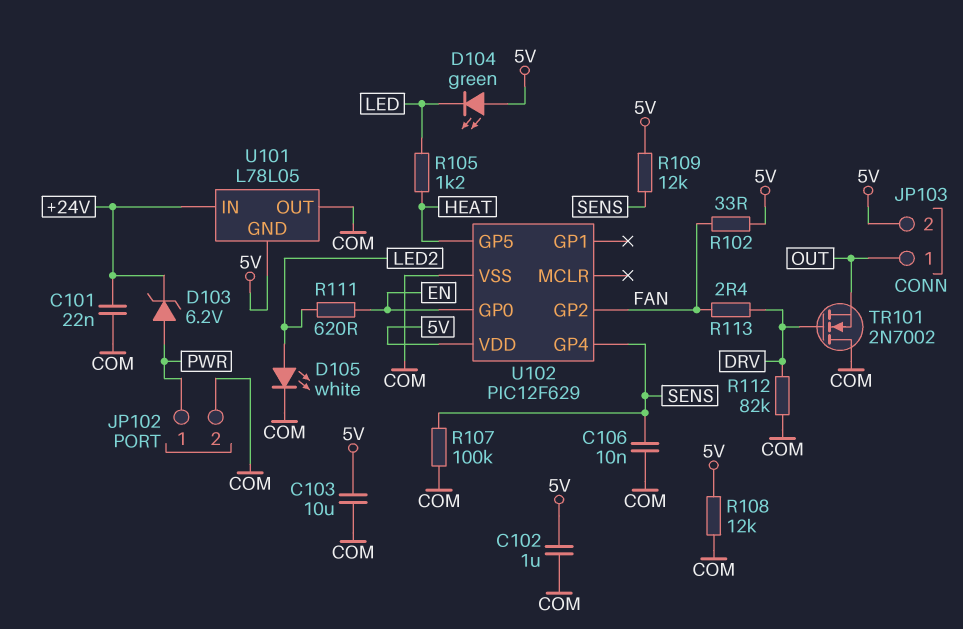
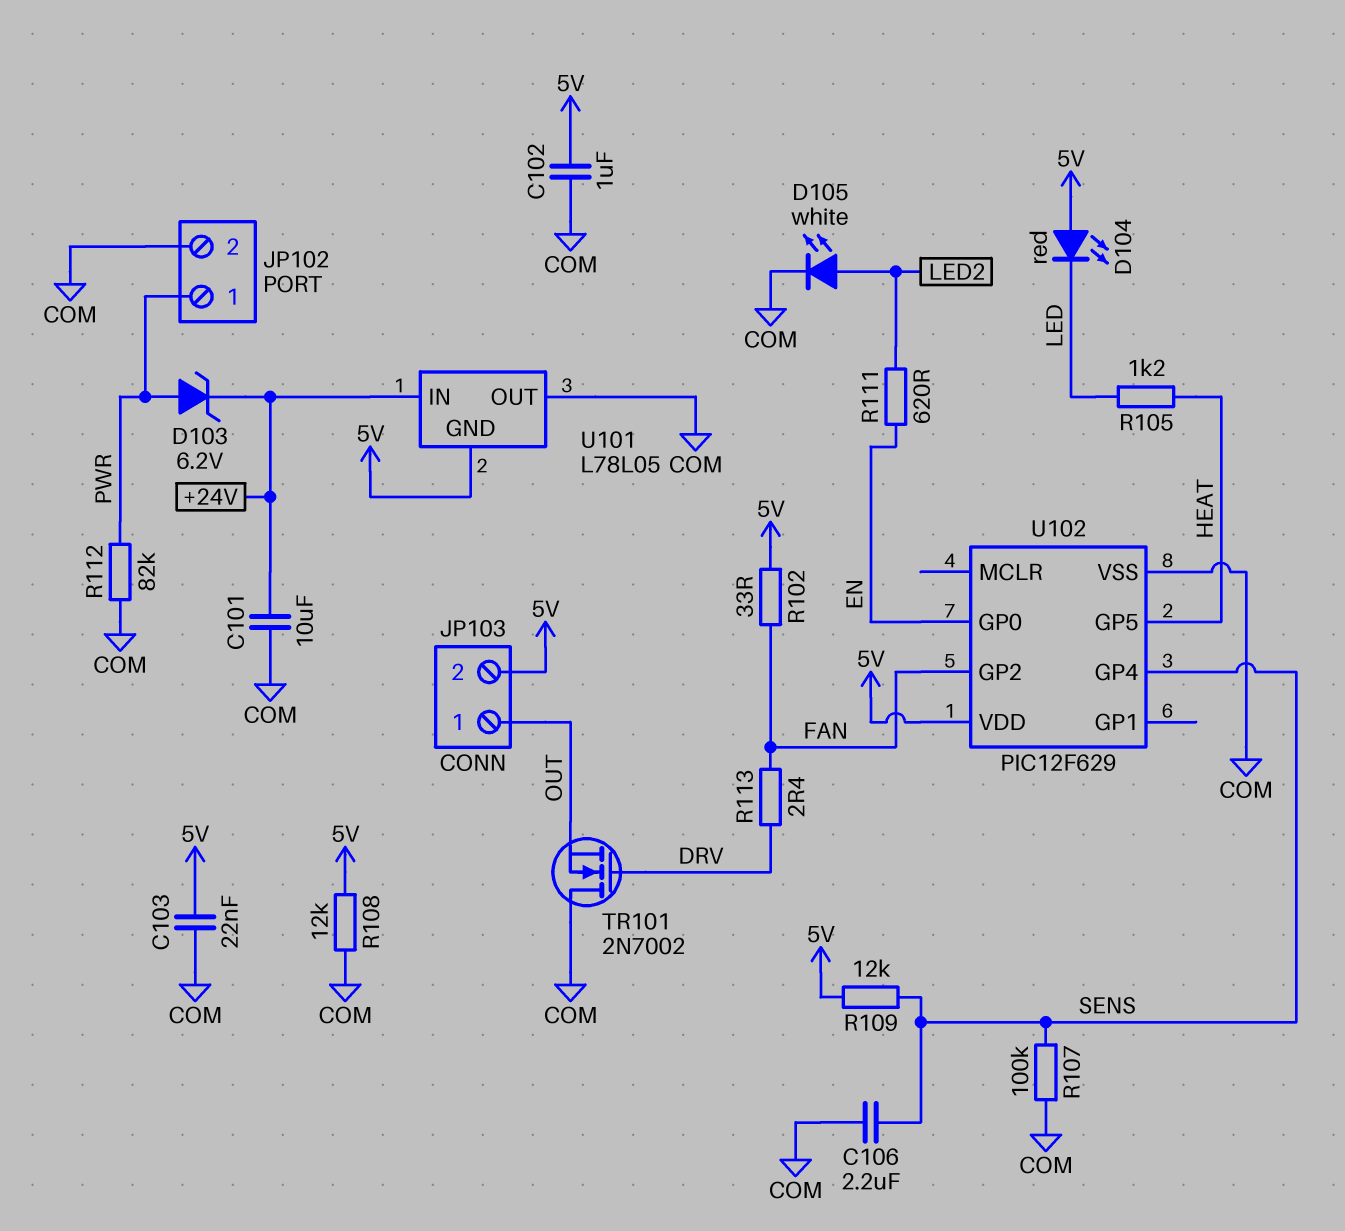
C101: 22nF (+24V, COM) -> 10uF (+24V, COM)
C103: 10uF (5V, COM) -> 22nF (5V, COM)
C106: 10nF (COM, SENS) -> 2.2uF (COM, SENS)
D104: LED green (A 5V, K LED) -> LED red (A 5V, K LED)
R112: 82k (COM, DRV) -> 82k (COM, PWR)

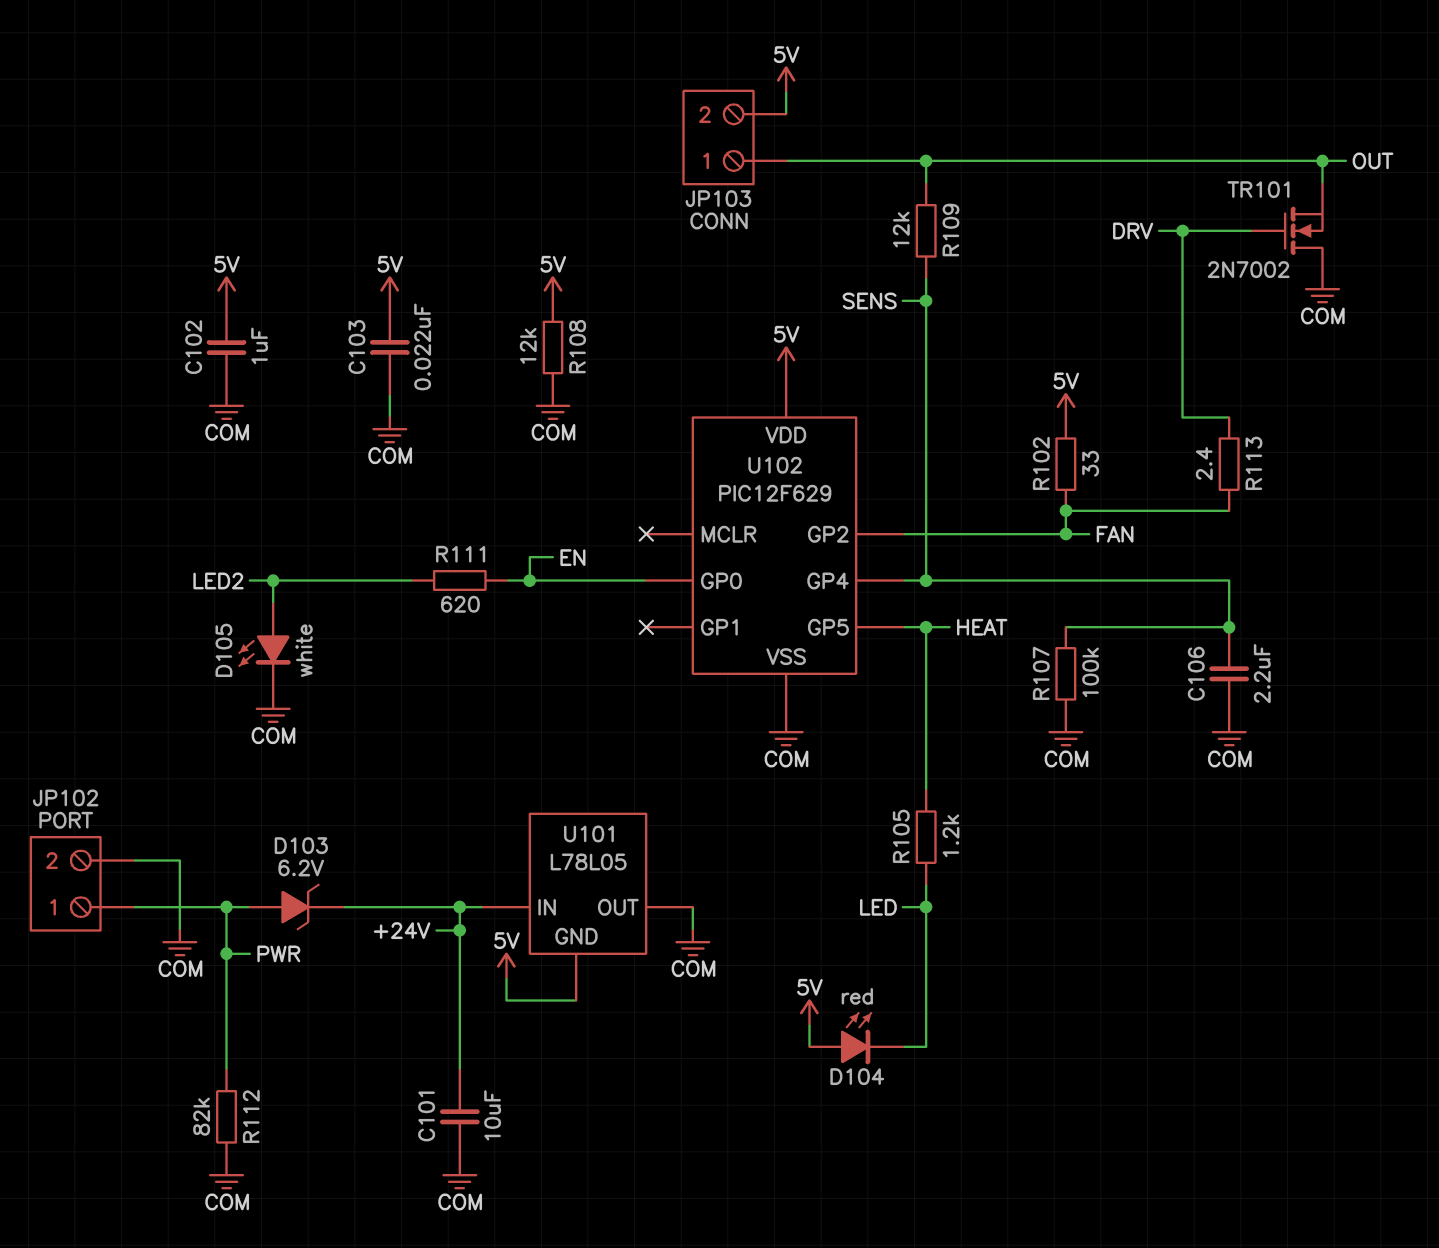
R109: 12k (5V, SENS) -> 12k (OUT, SENS)

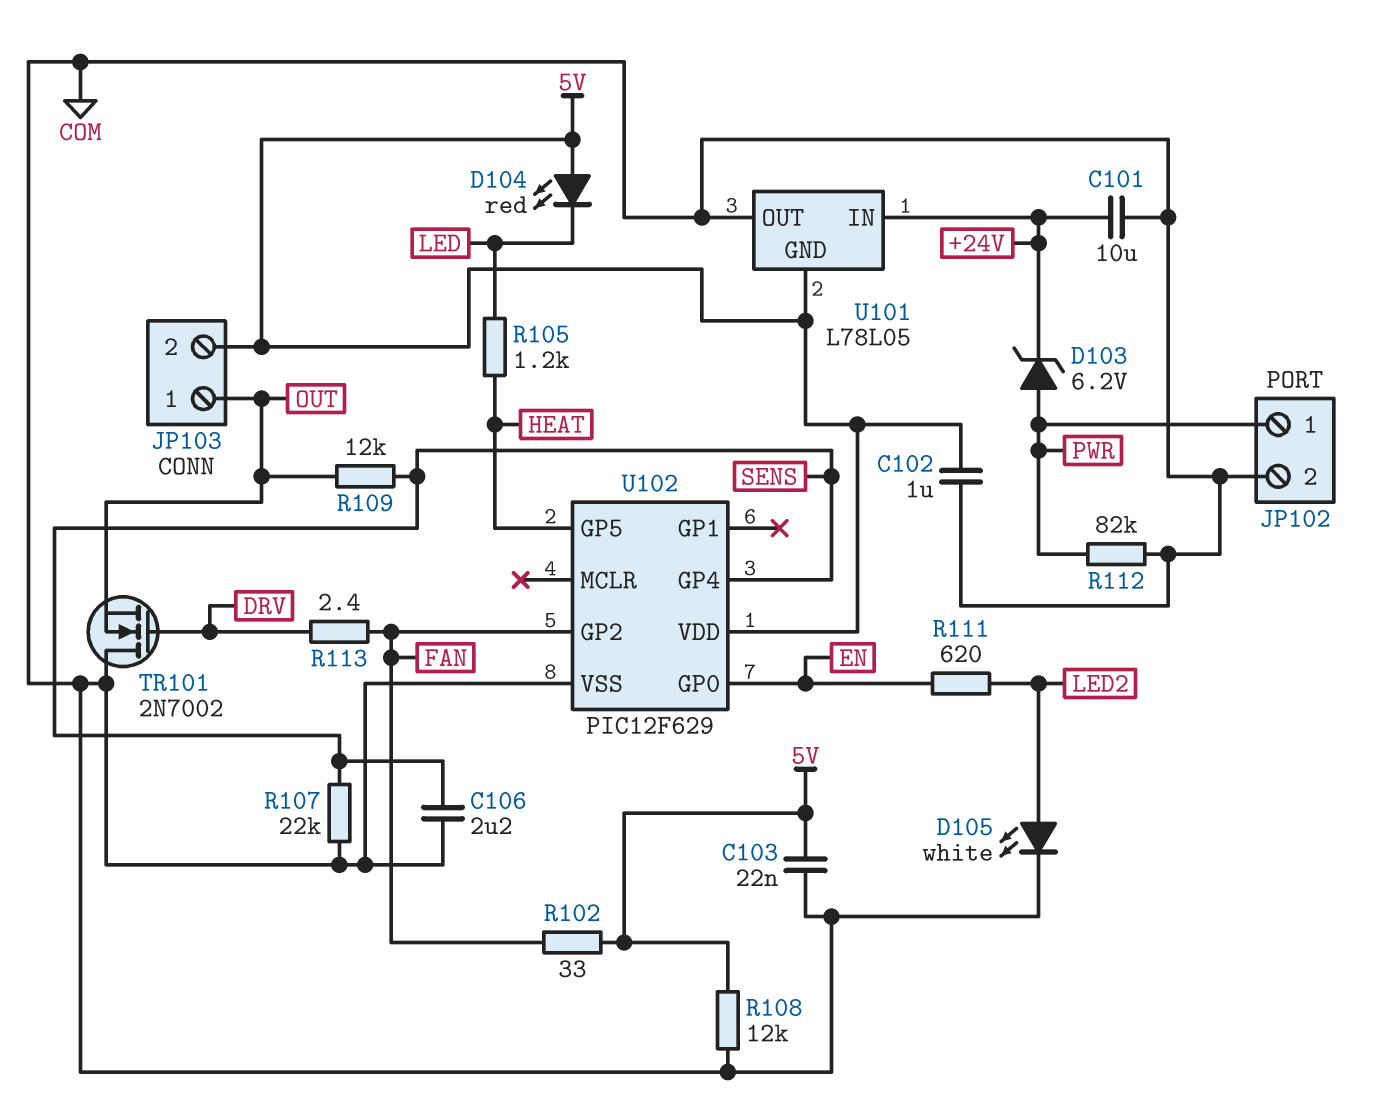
R107: 100k (COM, SENS) -> 22k (COM, SENS)

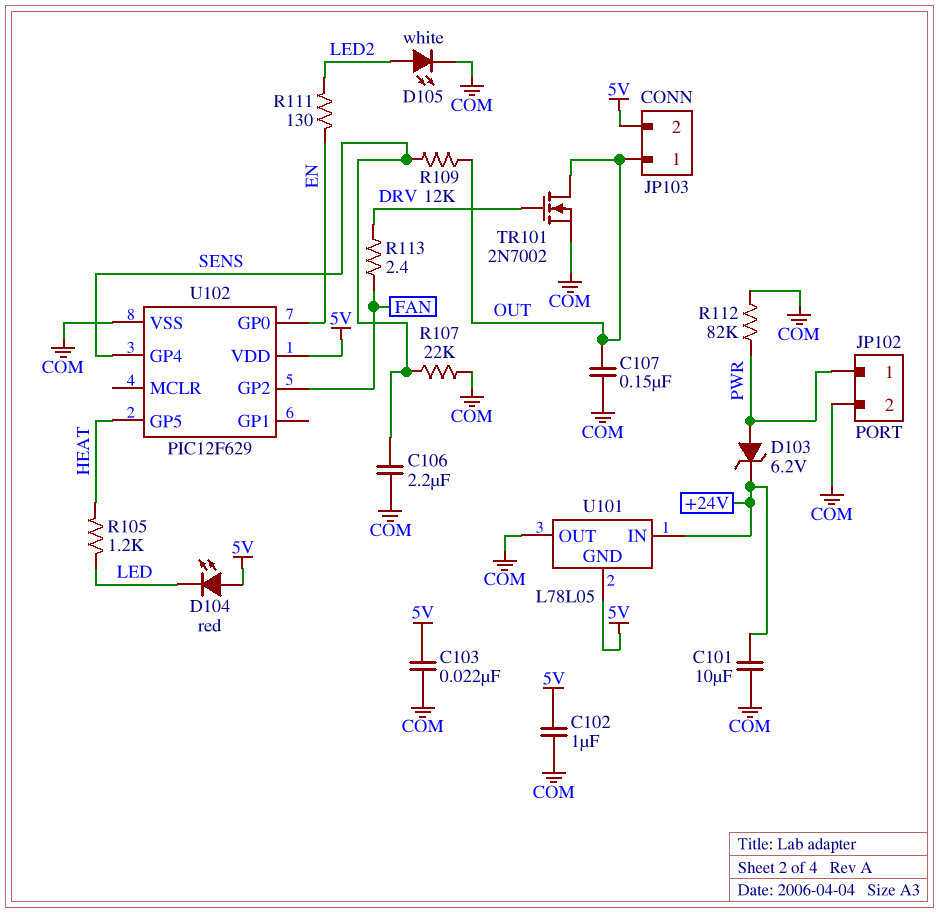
C107: none -> 150nF (COM, OUT)
R102: 33 (5V, FAN) -> none
R108: 12k (5V, COM) -> none
R111: 620 (EN, LED2) -> 130 (EN, LED2)
TR101: NMOS 2N7002 (G DRV, D COM, S OUT) -> NMOS 2N7002 (G DRV, D OUT, S COM)

